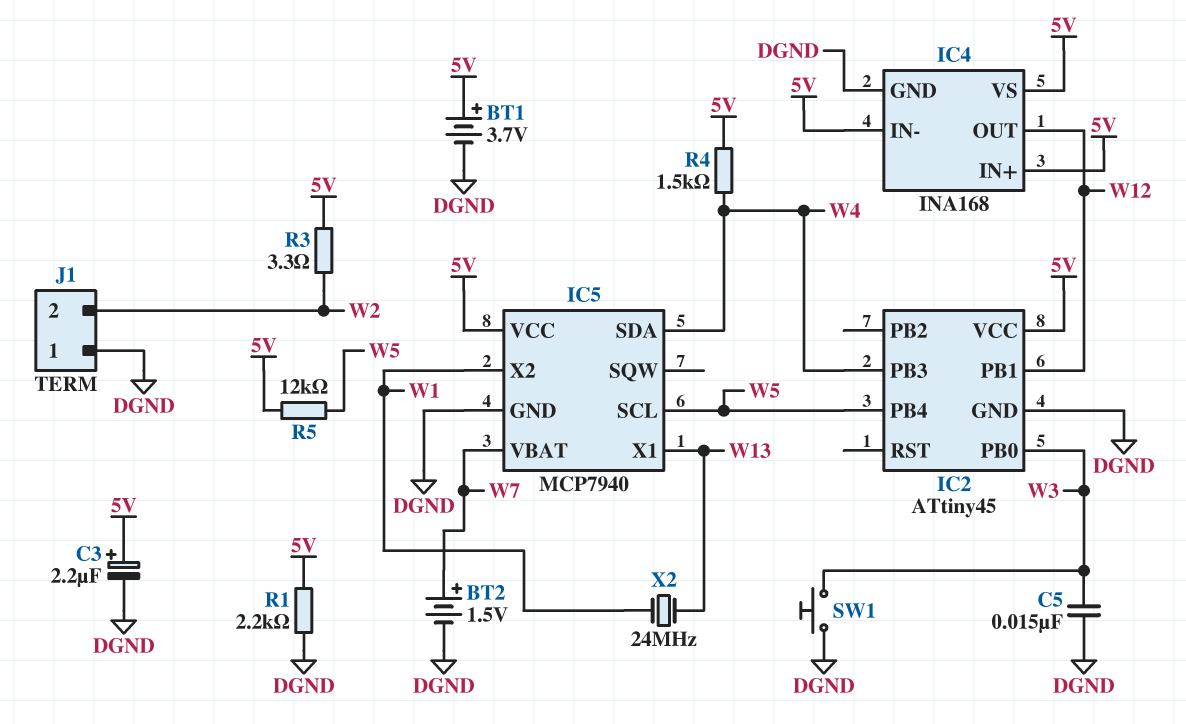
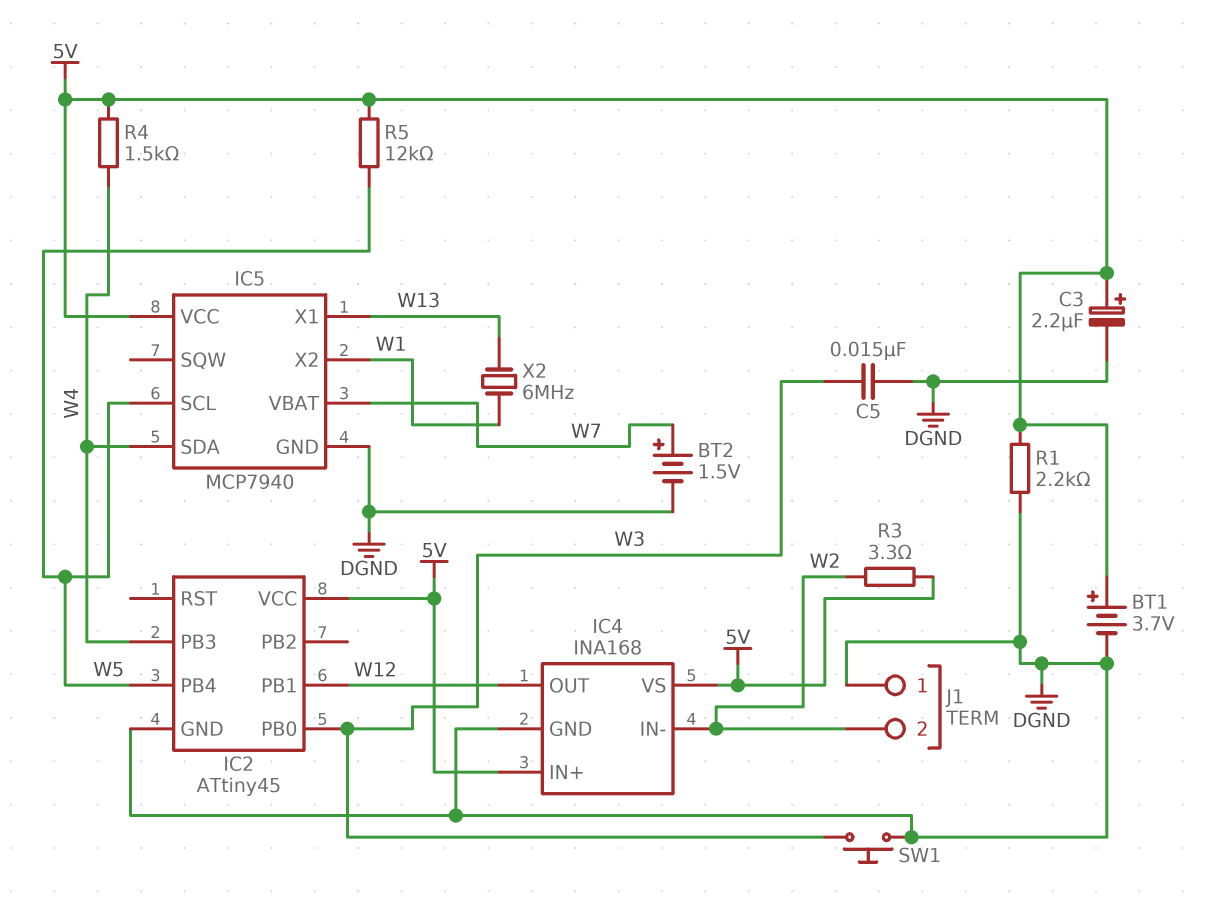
IC4 pin IN-: 5V -> W2
X2: 24MHz (W1, W13) -> 6MHz (W1, W13)

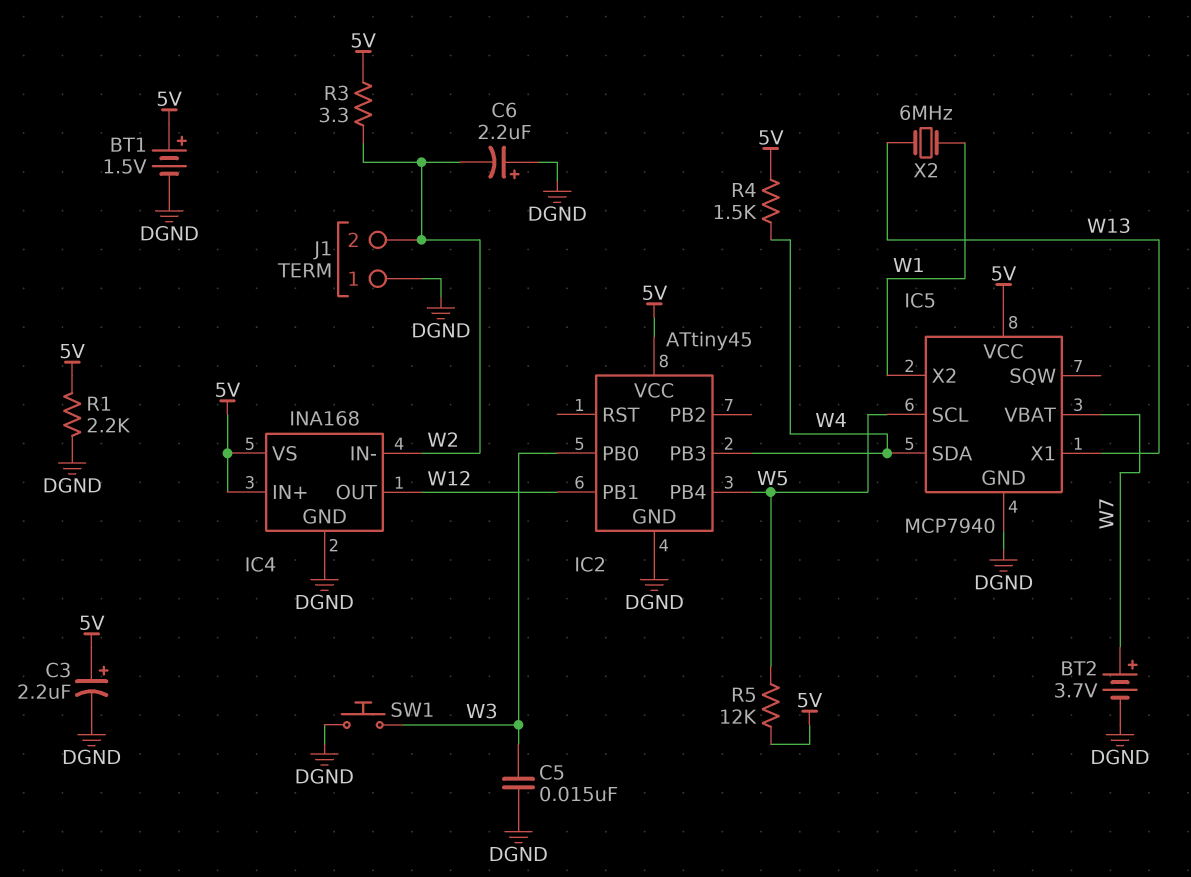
BT1: 3.7V (plus 5V, minus DGND) -> 1.5V (plus 5V, minus DGND)
BT2: 1.5V (plus W7, minus DGND) -> 3.7V (plus W7, minus DGND)
C6: none -> 2.2uF (plus DGND, minus W2)

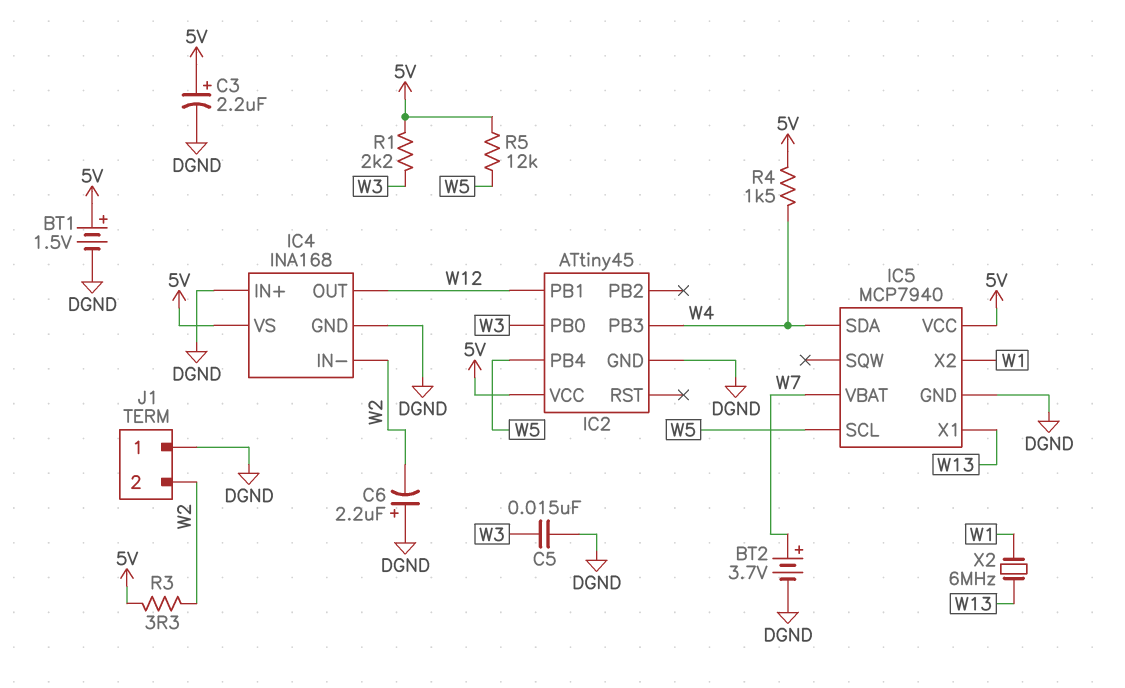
IC4 pin IN+: 5V -> DGND
R1: 2.2k (5V, DGND) -> 2.2k (5V, W3)
SW1: button (DGND, W3) -> none

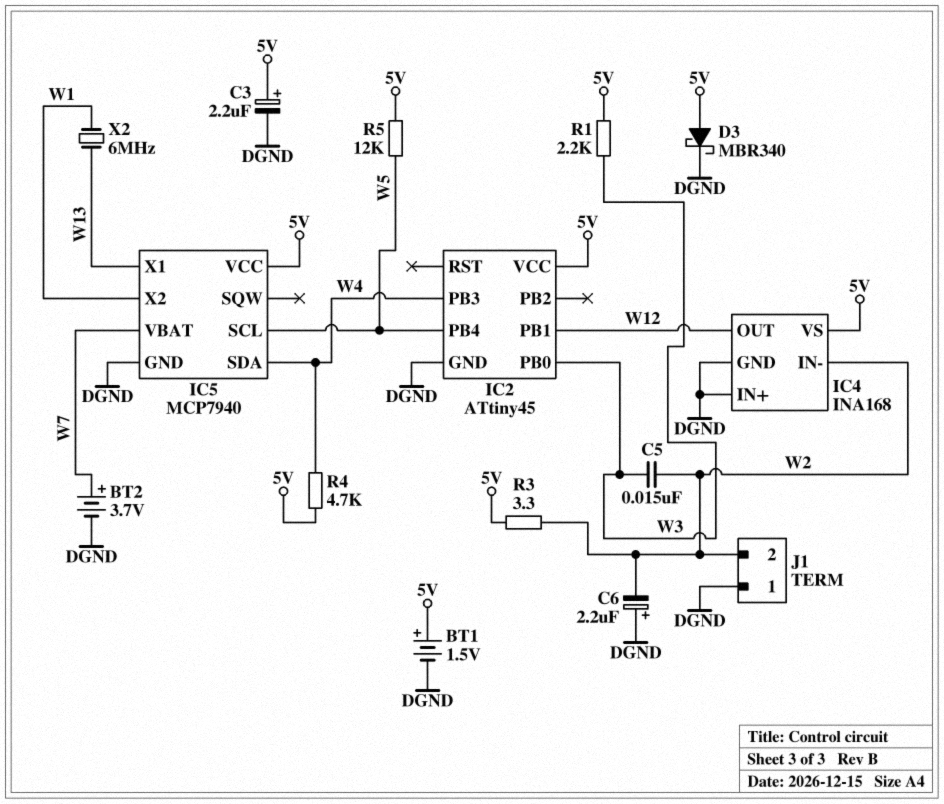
C5: 15nF (DGND, W3) -> 15nF (W2, W3)
D3: none -> schottky MBR340 (A 5V, K DGND)
R4: 1.5k (5V, W4) -> 4.7k (5V, W4)

